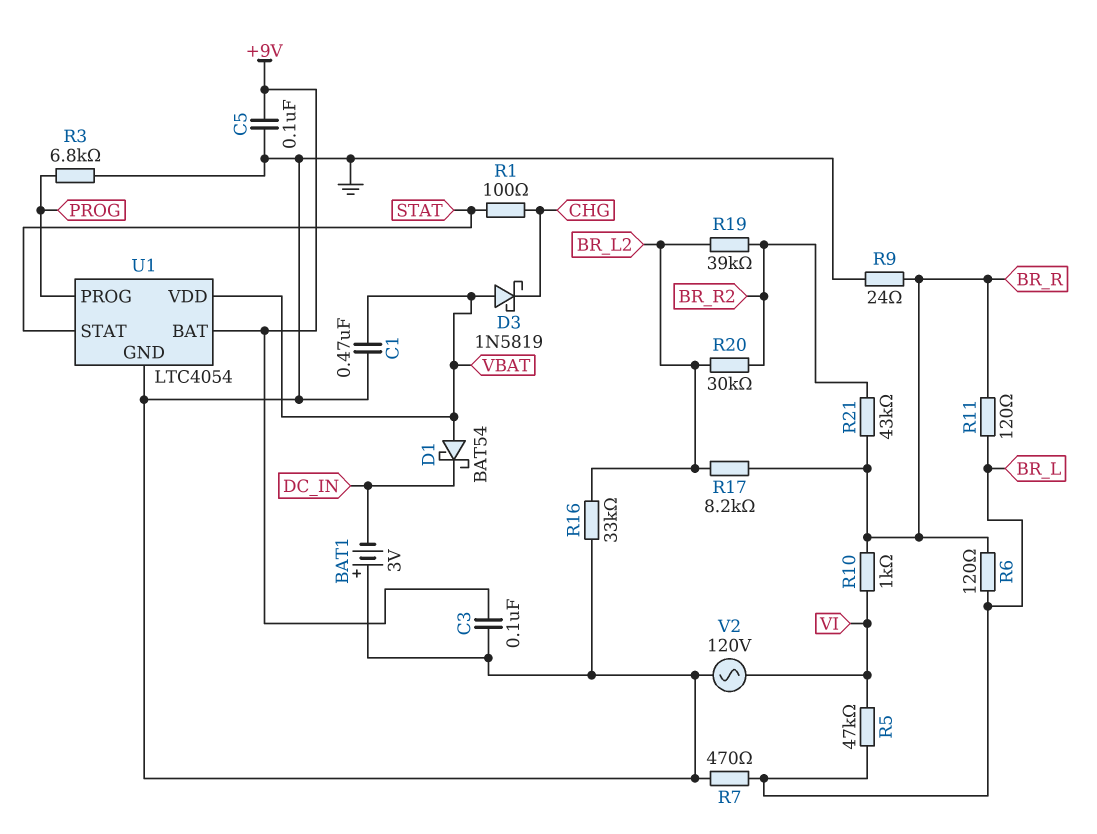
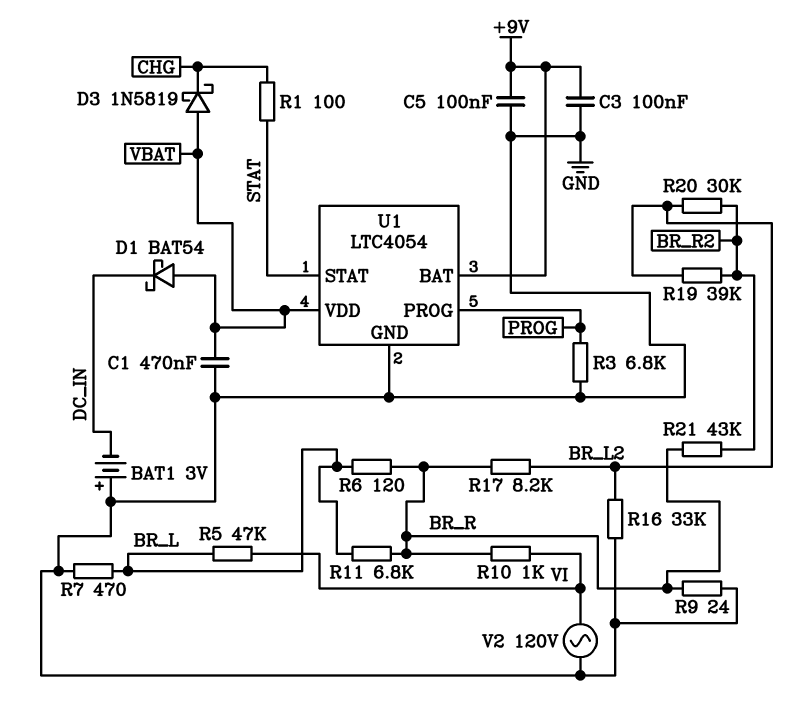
R11: 120 (BR_L, BR_R) -> 6.8k (BR_L, BR_R)

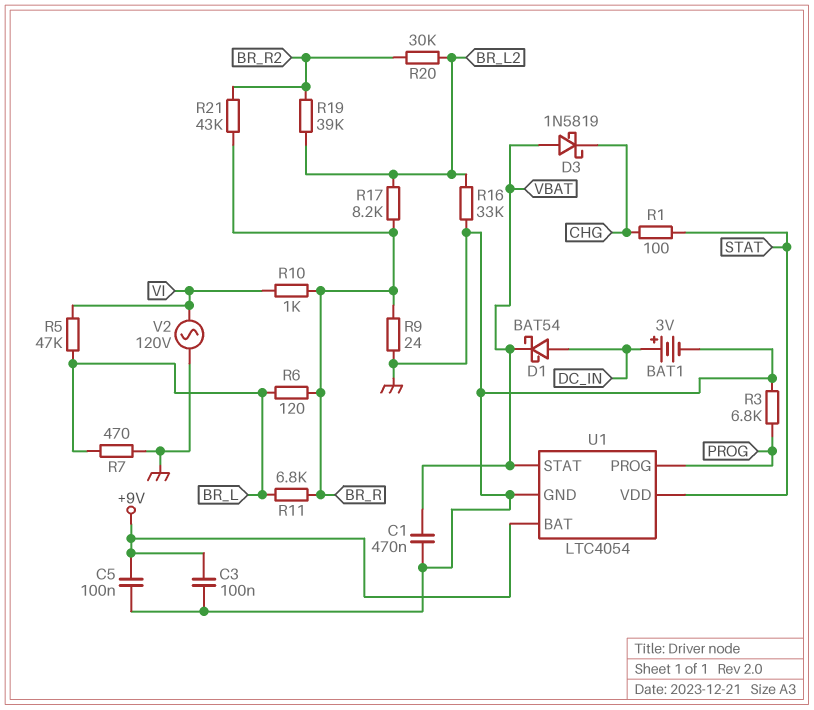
BAT1: 3V (plus GND, minus DC_IN) -> 3V (plus DC_IN, minus GND)
D1: schottky BAT54 (A VBAT, K DC_IN) -> schottky BAT54 (A DC_IN, K VBAT)
U1 pin STAT: STAT -> VBAT
U1 pin VDD: VBAT -> STAT

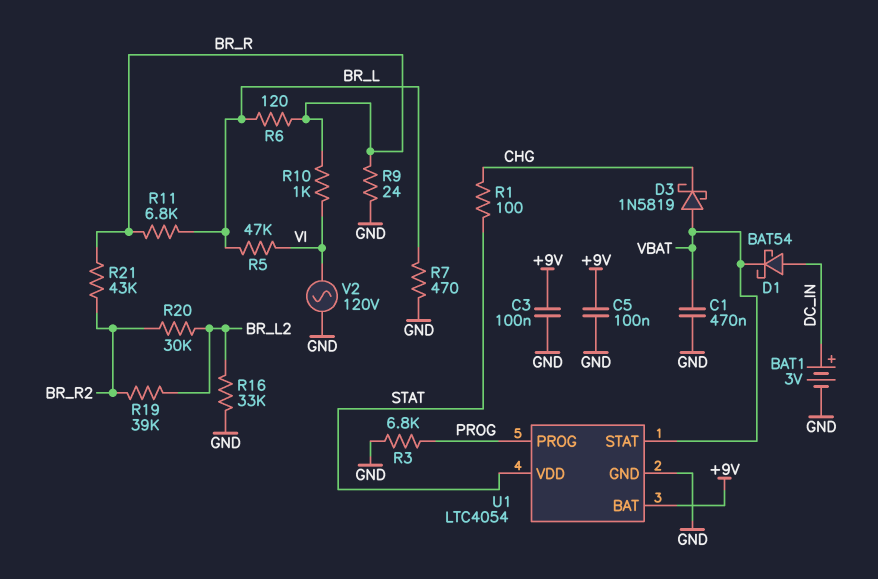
R17: 8.2k (BR_L2, BR_R) -> none

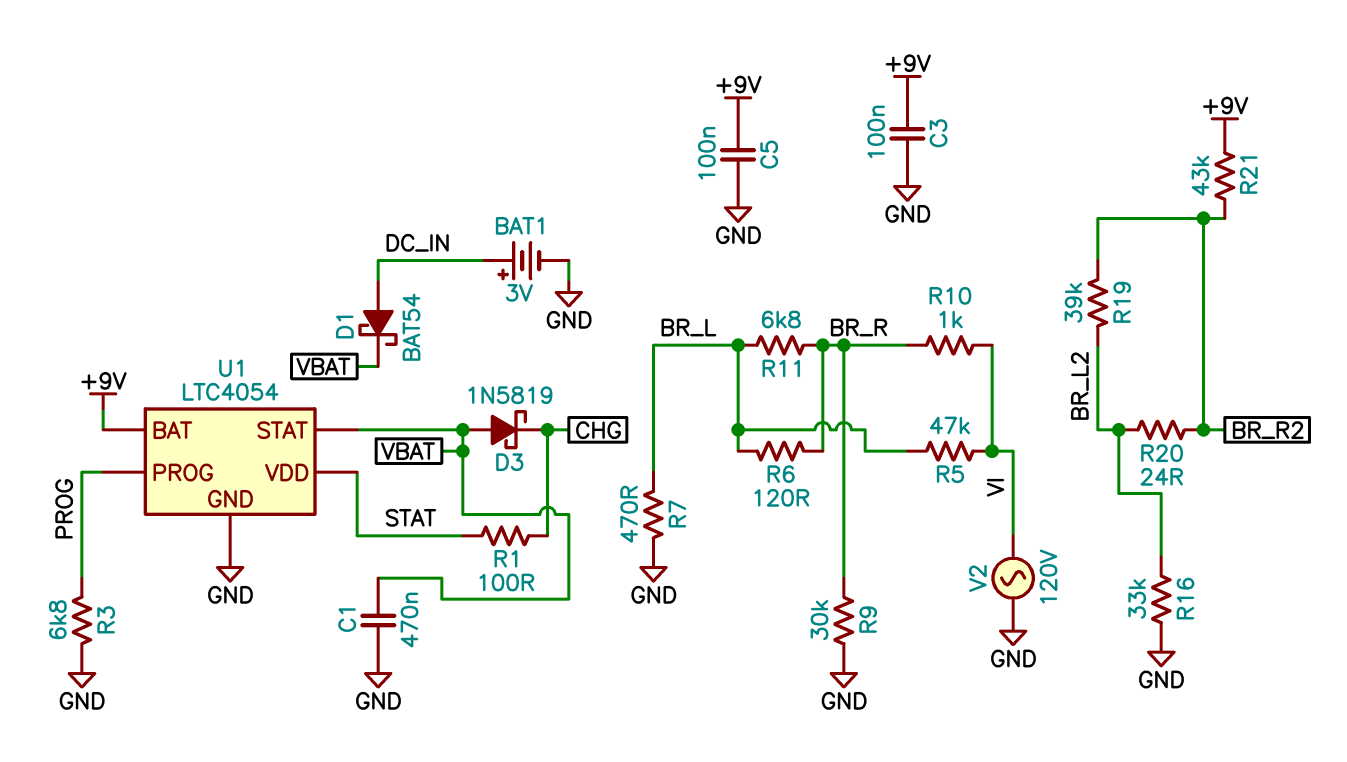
R9: 24 (BR_R, GND) -> 30k (BR_R, GND)
R20: 30k (BR_L2, BR_R2) -> 24 (BR_L2, BR_R2)
R21: 43k (BR_R, BR_R2) -> 43k (+9V, BR_R2)

